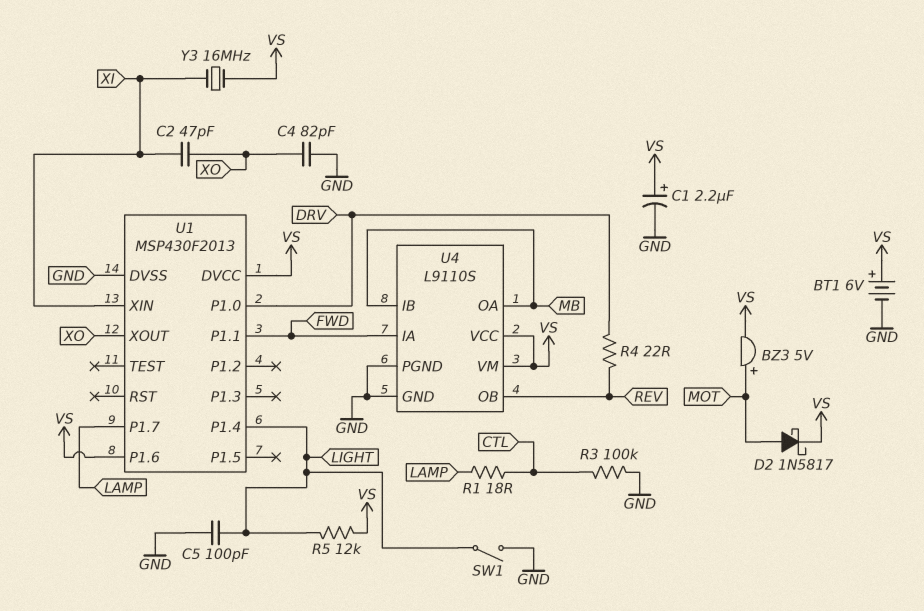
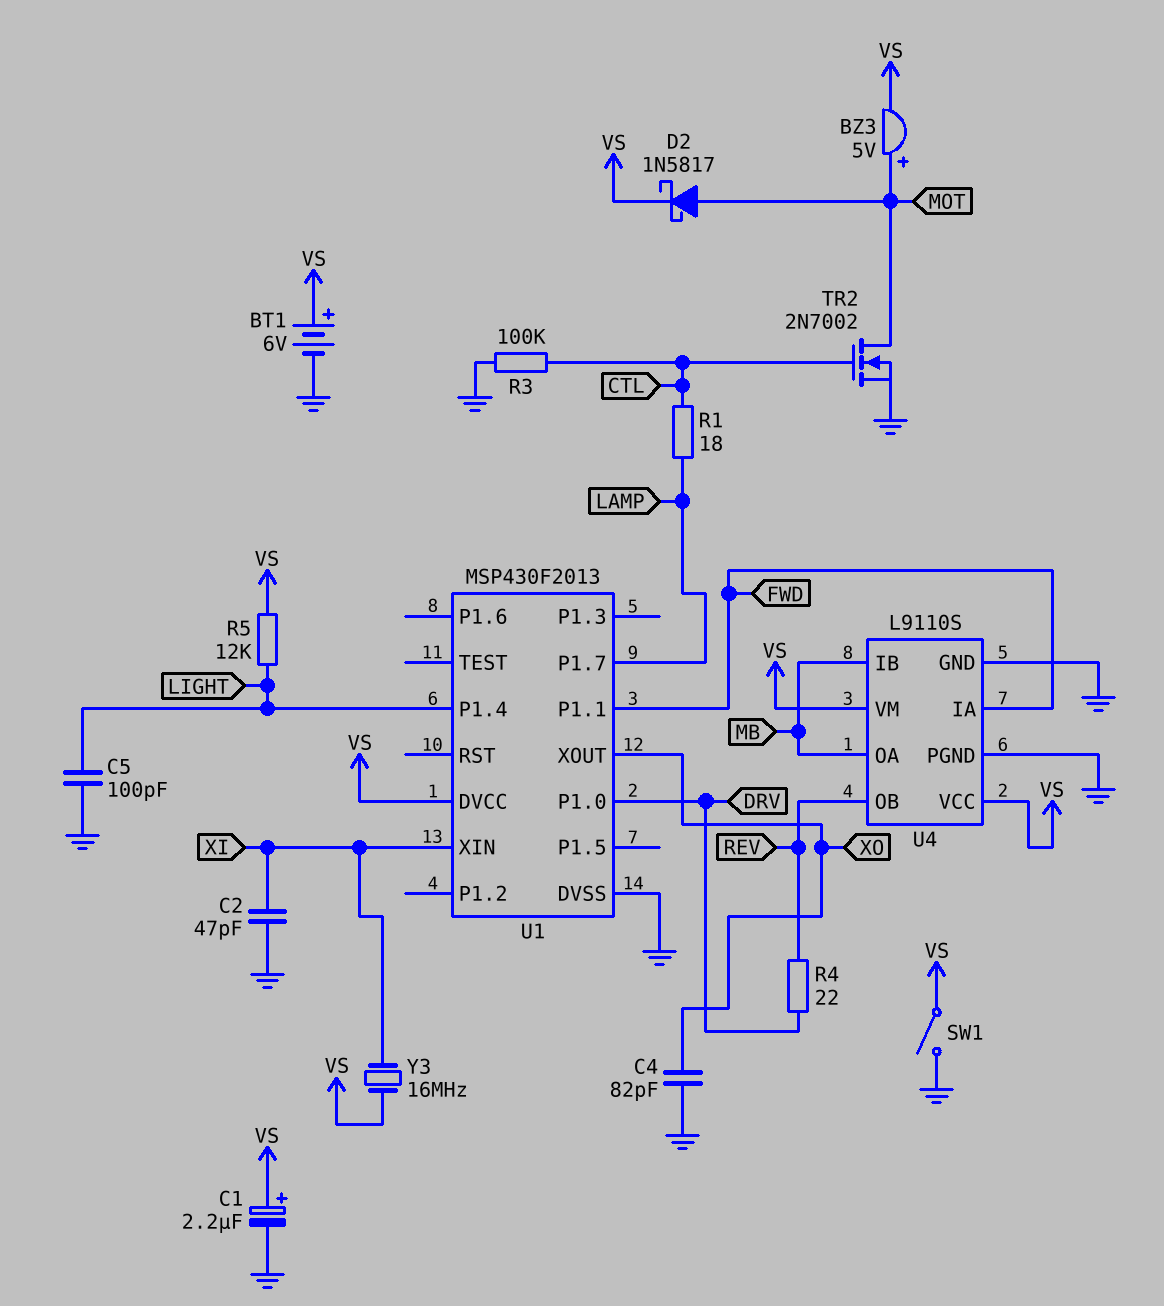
C2: 47pF (XI, XO) -> 47pF (GND, XI)
SW1: switch (GND, LIGHT) -> switch (GND, VS)
TR2: none -> NMOS 2N7002 (G CTL, D MOT, S GND)
U1 pin P1.6: VS -> none

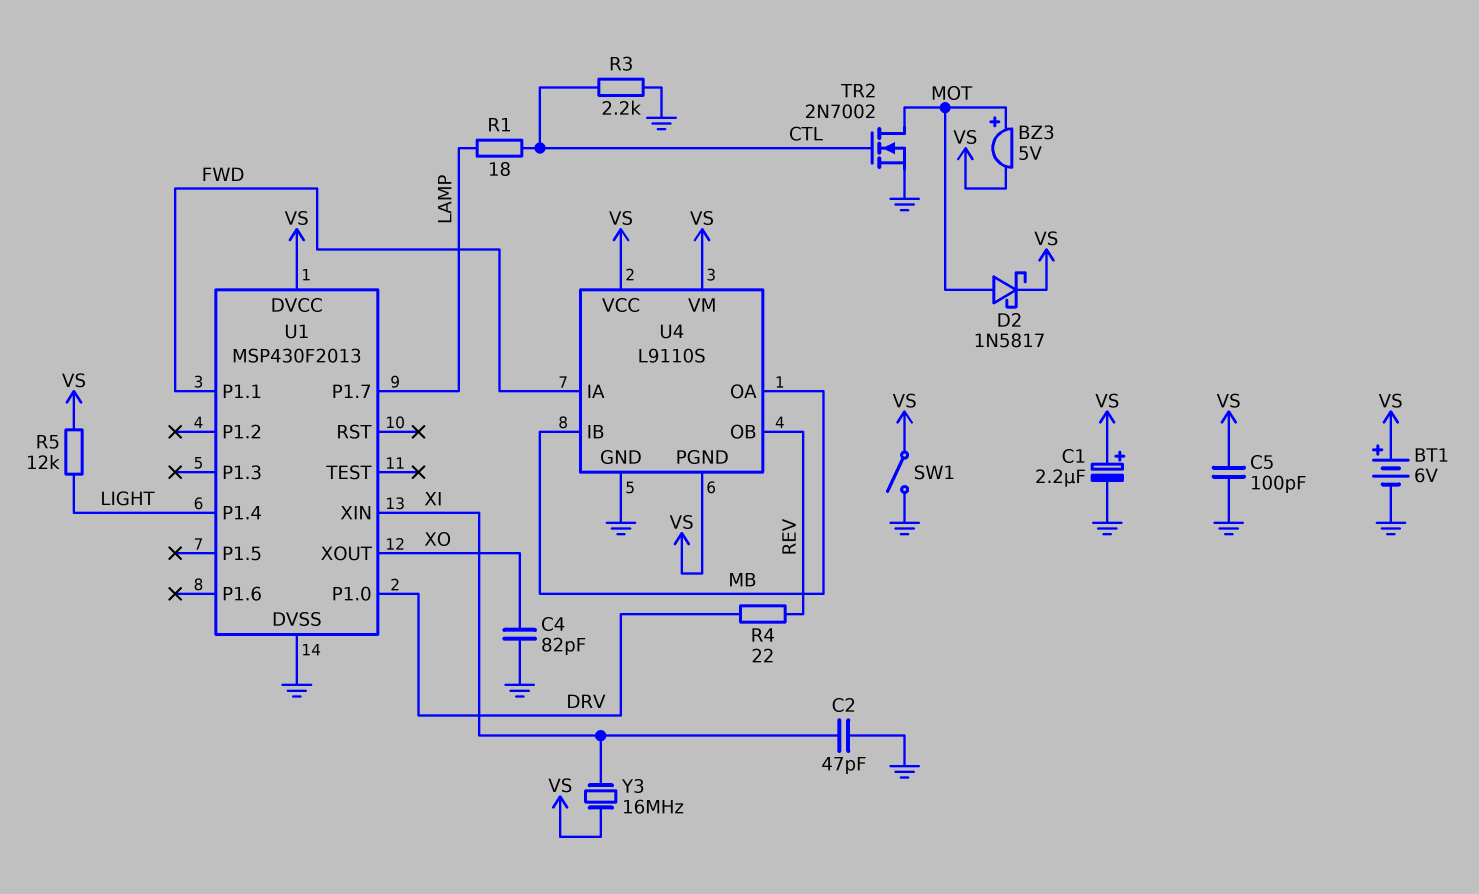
C5: 100pF (GND, LIGHT) -> 100pF (GND, VS)
R3: 100k (CTL, GND) -> 2.2k (CTL, GND)
U4 pin PGND: GND -> VS

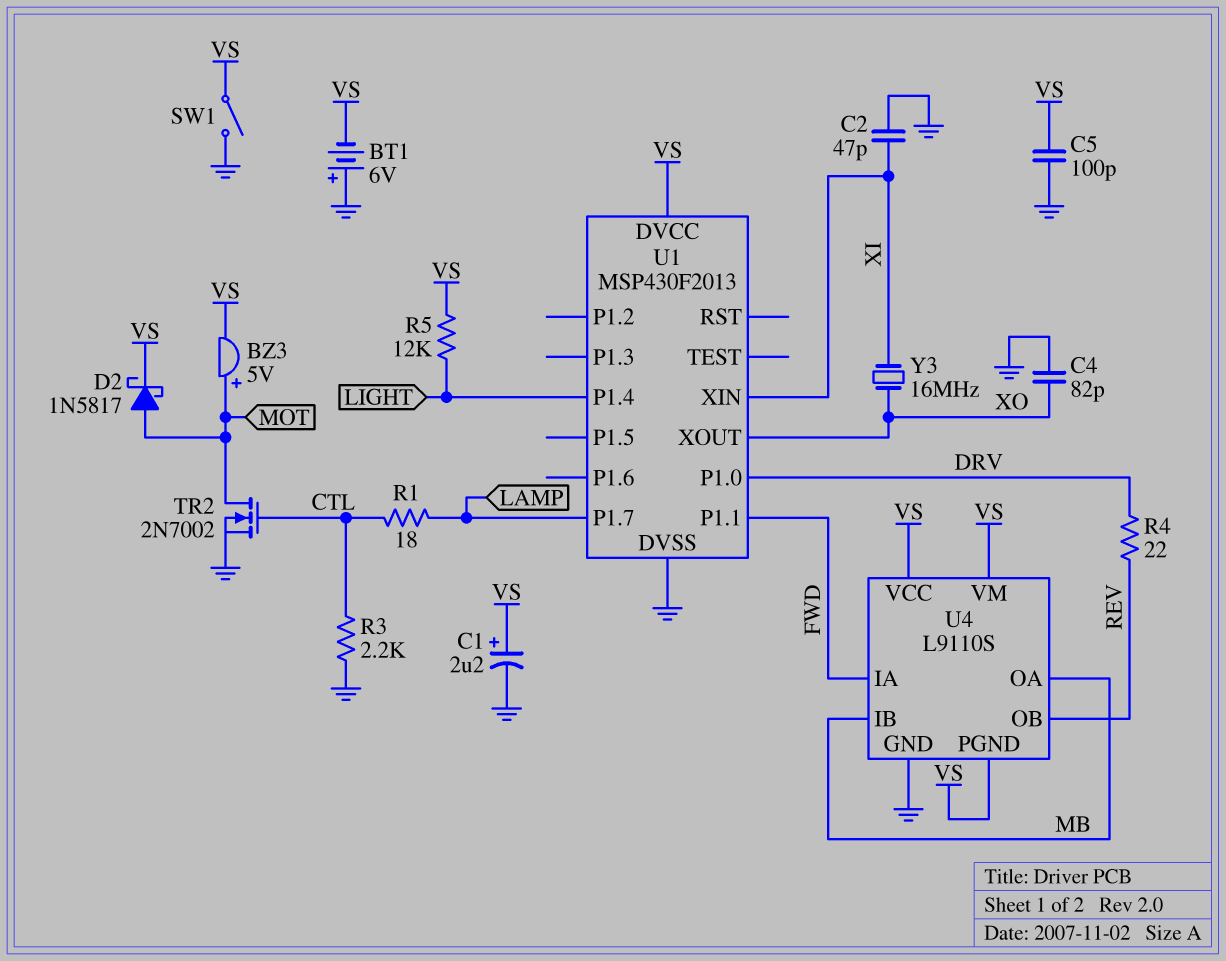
BT1: 6V (plus VS, minus GND) -> 6V (plus GND, minus VS)
Y3: 16MHz (VS, XI) -> 16MHz (XI, XO)

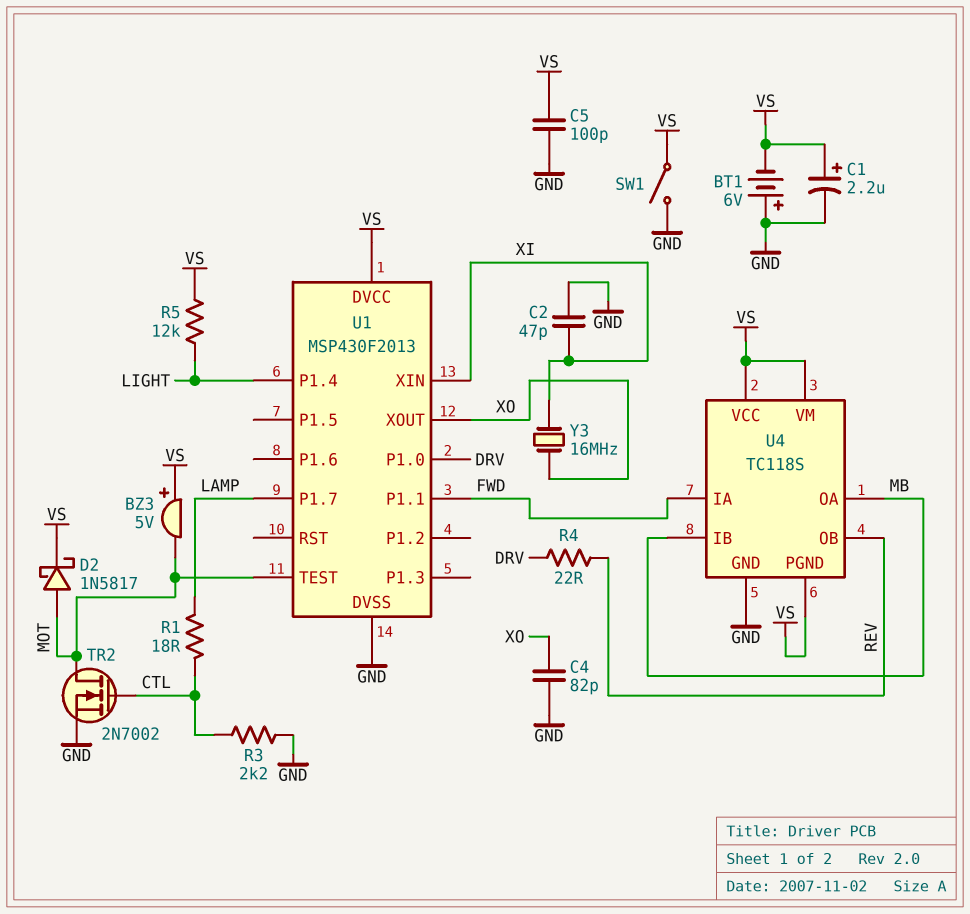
BZ3: buzzer 5V (plus MOT, minus VS) -> buzzer 5V (plus VS, minus MOT)
U1 pin TEST: none -> MOT
U4: L9110S -> TC118S

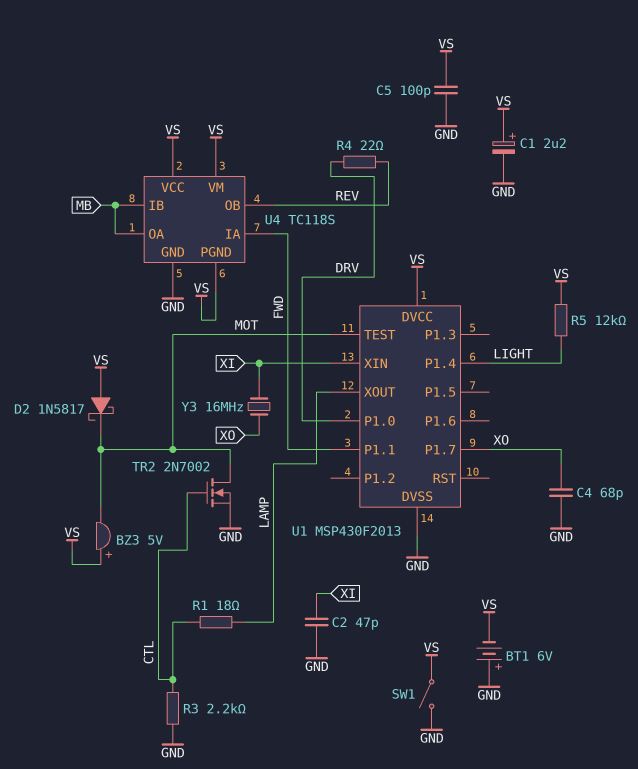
C4: 82pF (GND, XO) -> 68pF (GND, XO)
D2: schottky 1N5817 (A MOT, K VS) -> schottky 1N5817 (A VS, K MOT)
U1 pin P1.7: LAMP -> XO
U1 pin XOUT: XO -> LAMP

